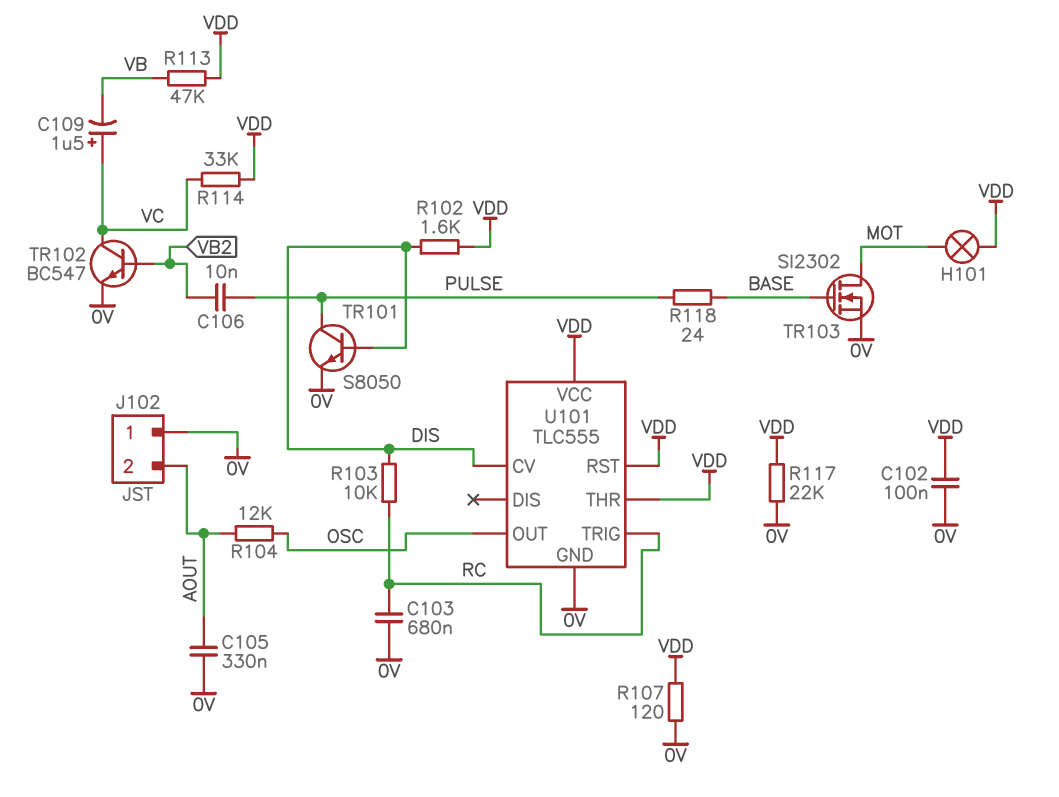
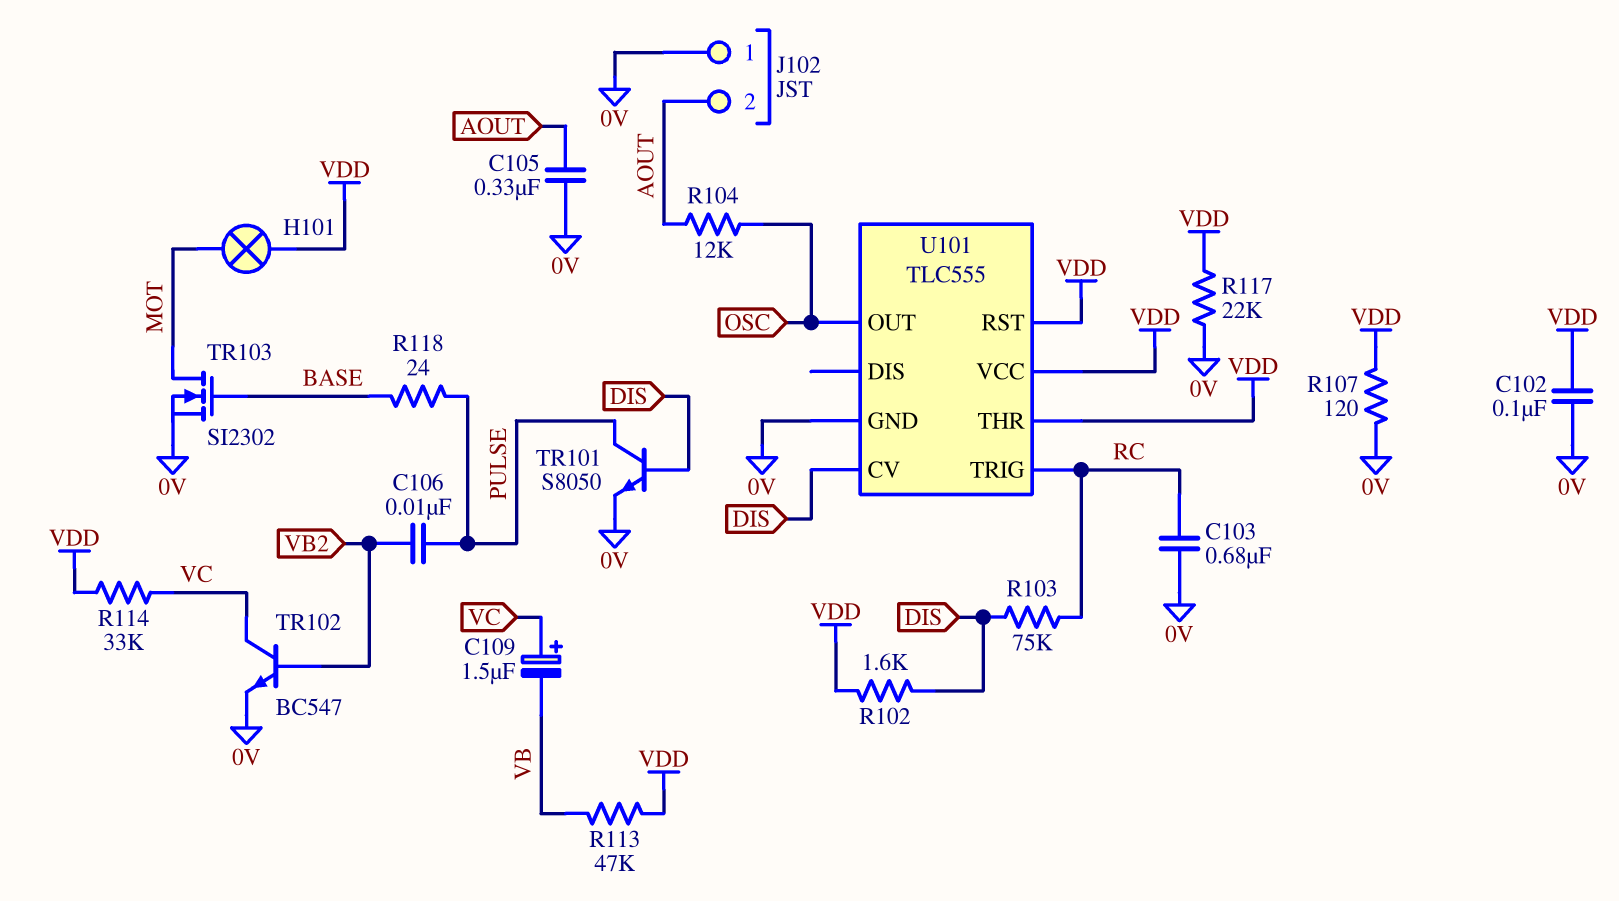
R103: 10k (DIS, RC) -> 75k (DIS, RC)

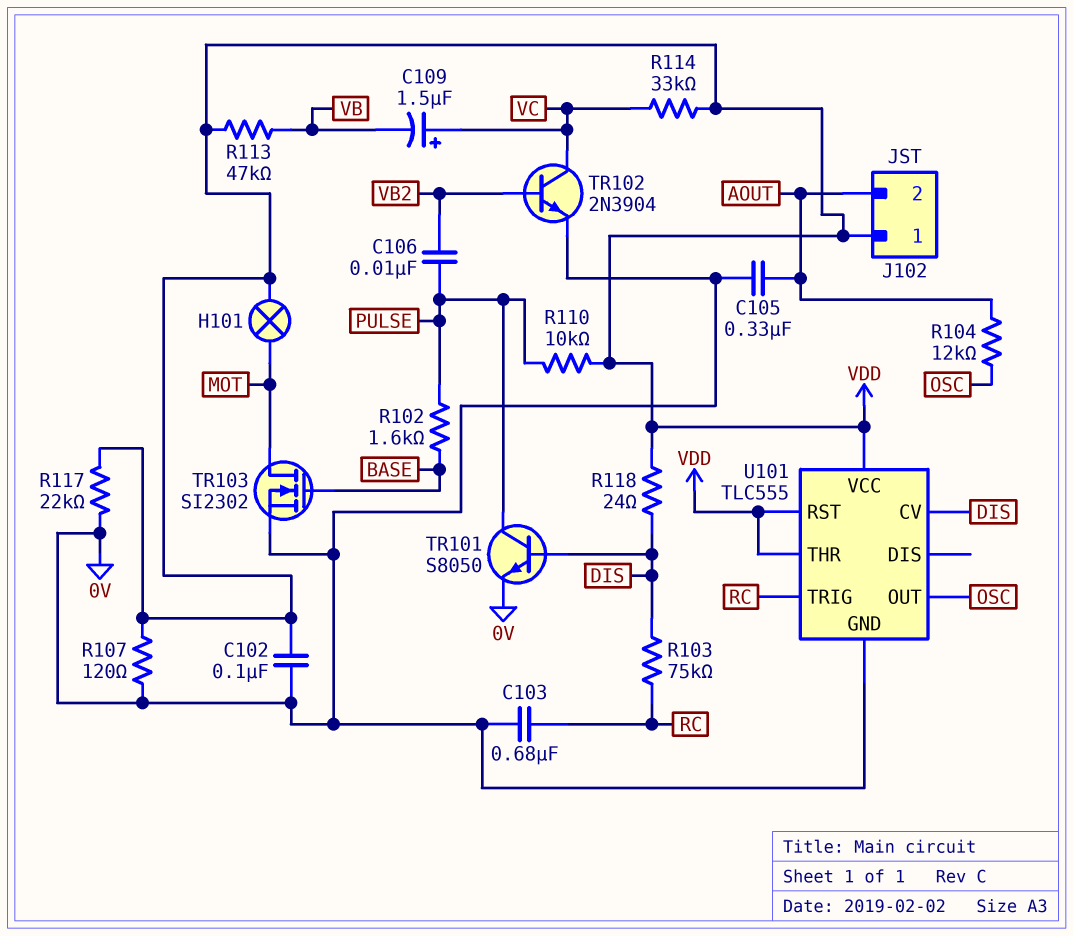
J102 pin 1: 0V -> VDD
R102: 1.6k (DIS, VDD) -> 1.6k (BASE, PULSE)
R110: none -> 10k (PULSE, VDD)
R118: 24 (BASE, PULSE) -> 24 (DIS, VDD)
TR102: NPN BC547 (B VB2, C VC, E 0V) -> NPN 2N3904 (B VB2, C VC, E 0V)

